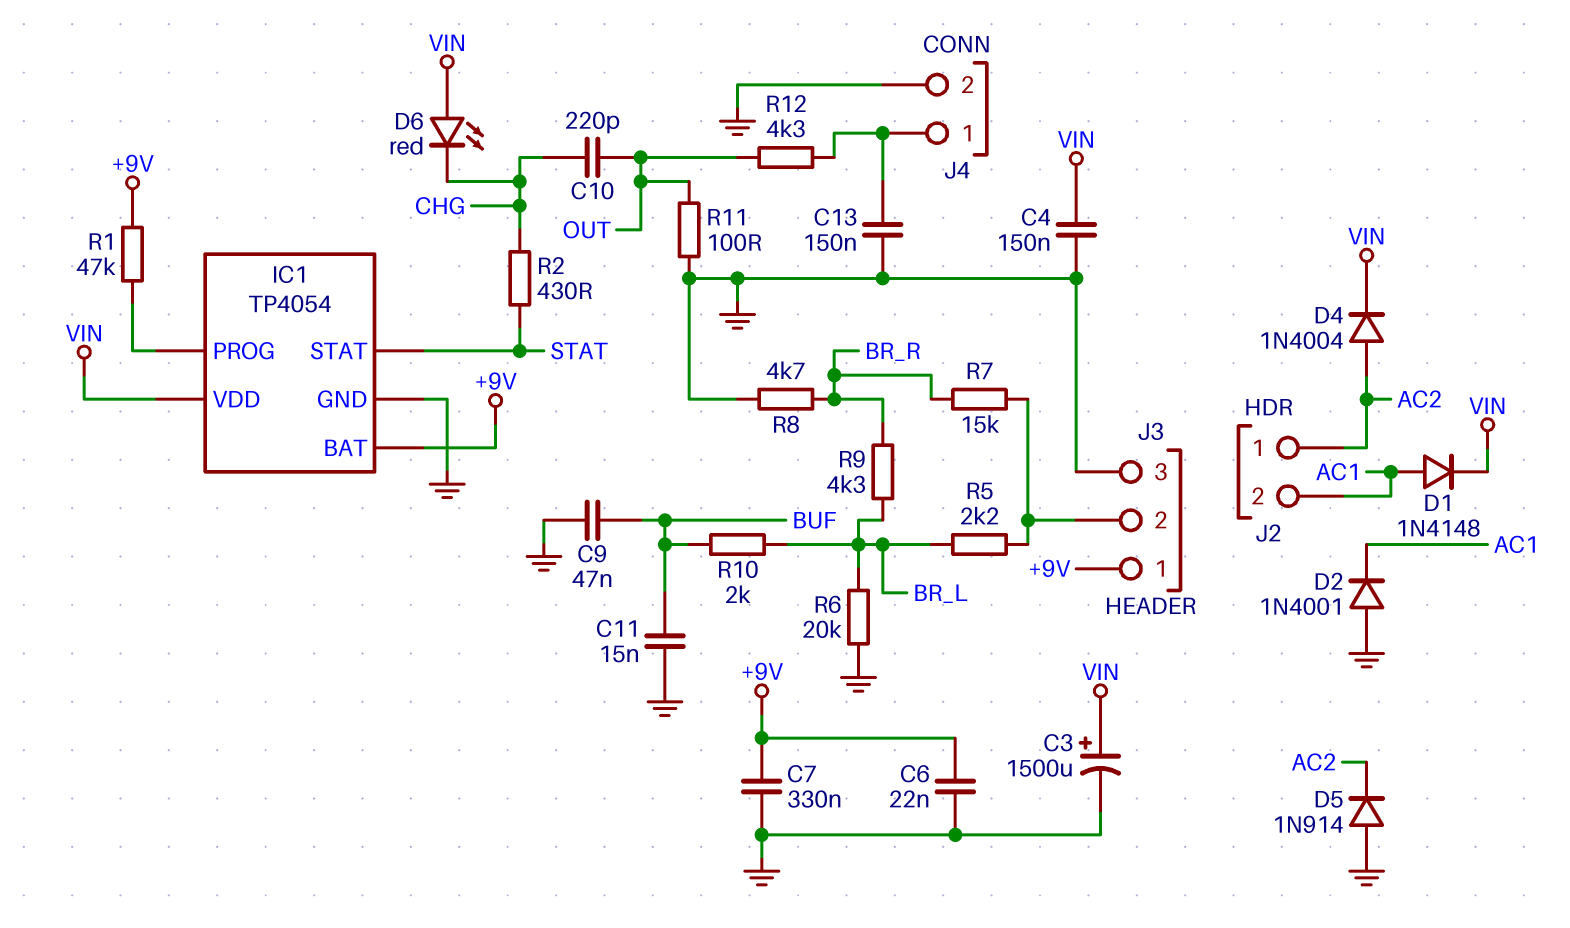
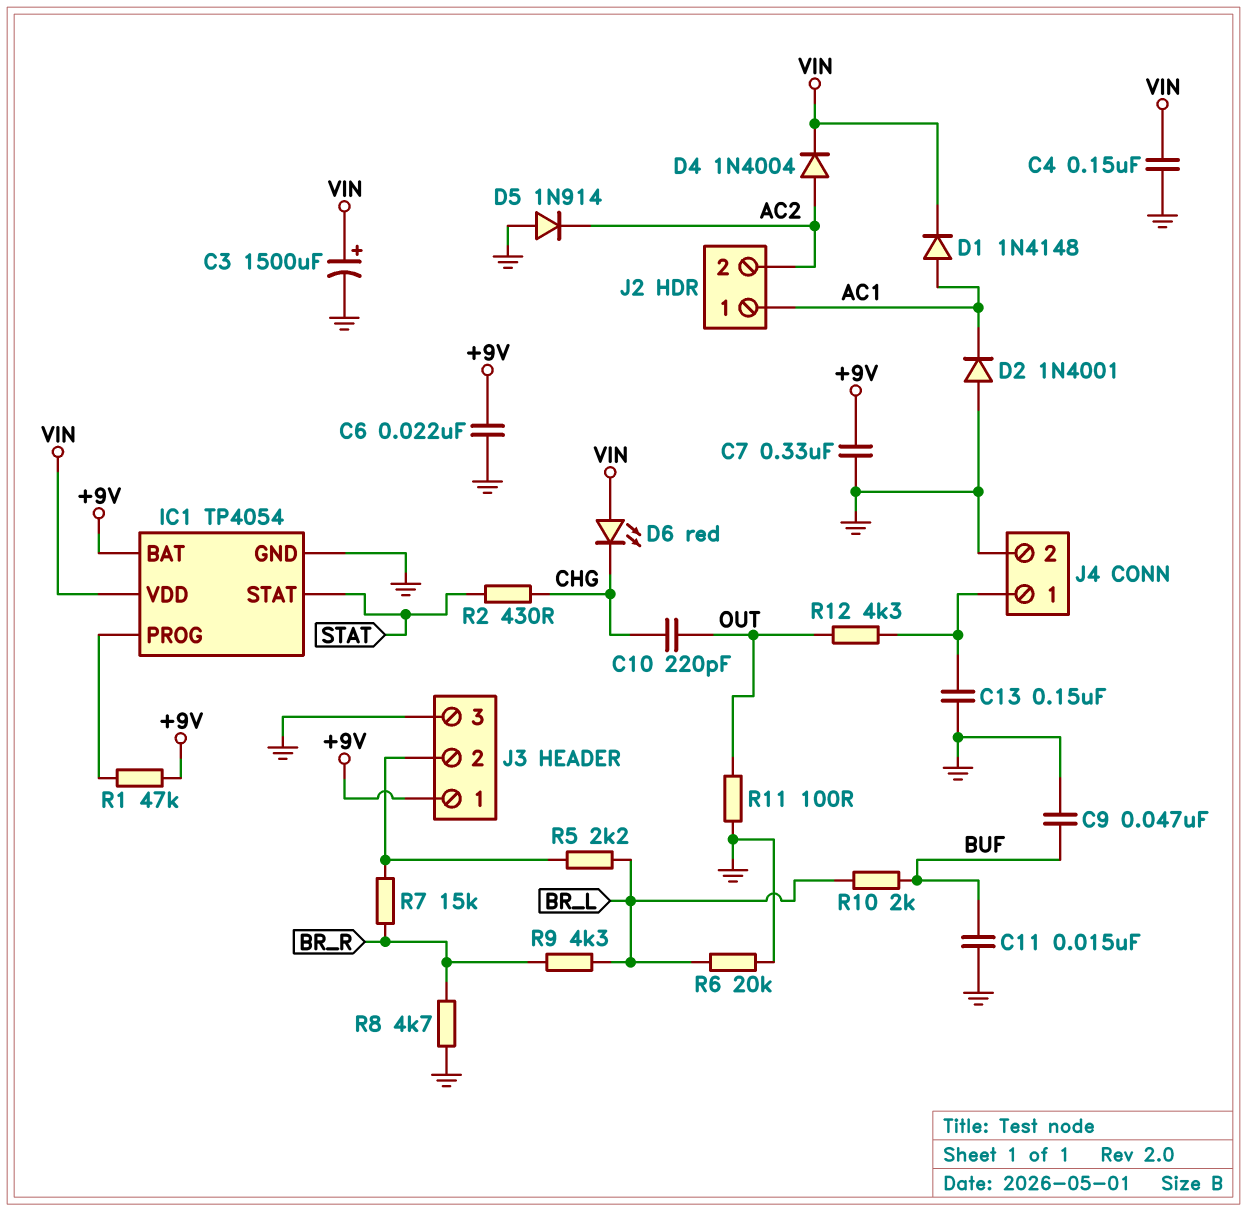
J2 pin 1: AC2 -> AC1
J2 pin 2: AC1 -> AC2

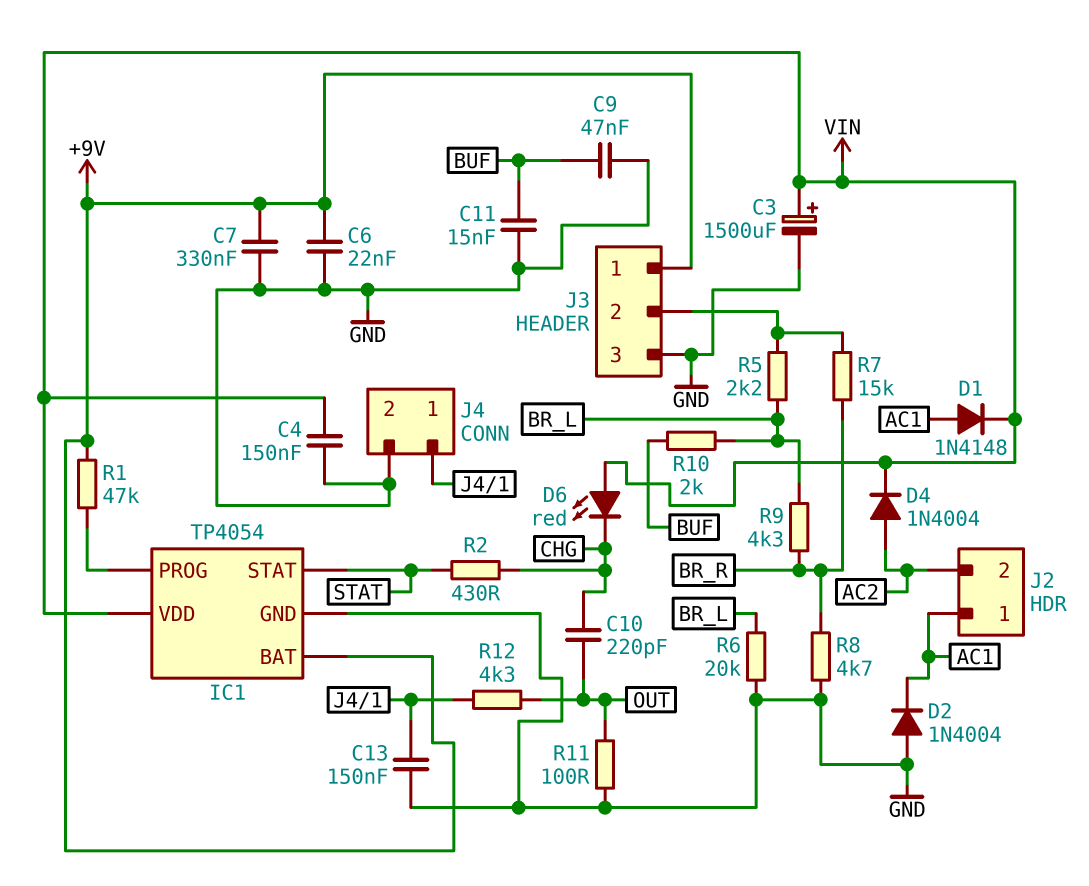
D2: diode 1N4001 (A GND, K AC1) -> diode 1N4004 (A GND, K AC1)
D5: diode 1N914 (A GND, K AC2) -> none

